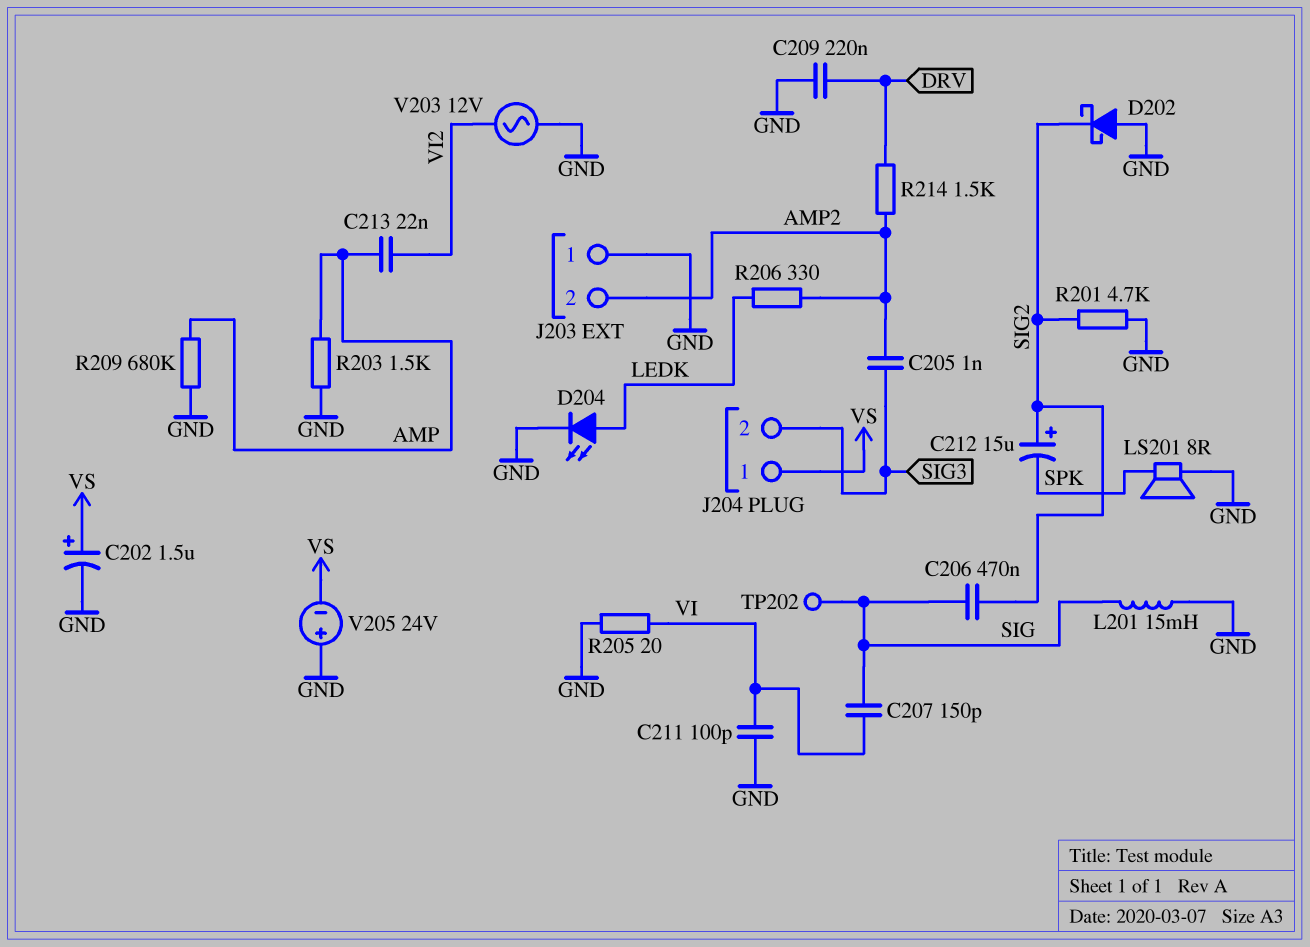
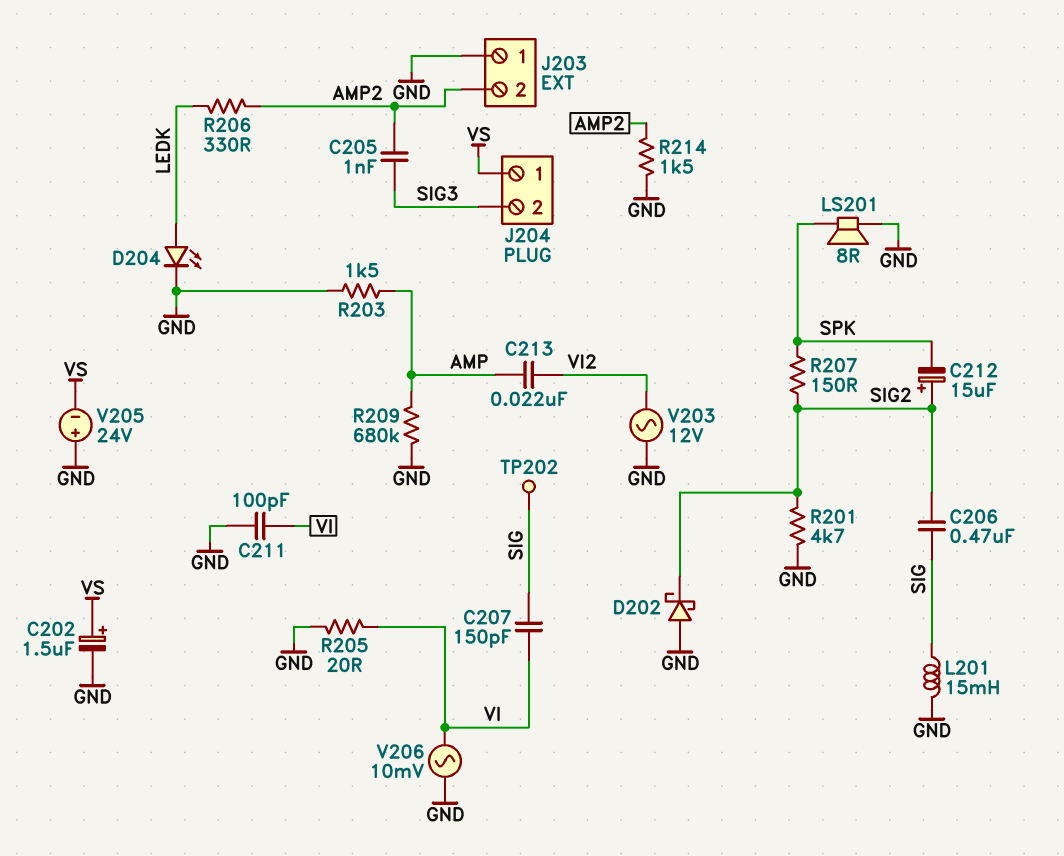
C209: 220nF (DRV, GND) -> none
R207: none -> 150 (SIG2, SPK)
R214: 1.5k (AMP2, DRV) -> 1.5k (AMP2, GND)
V206: none -> AC 10mV (GND, VI)

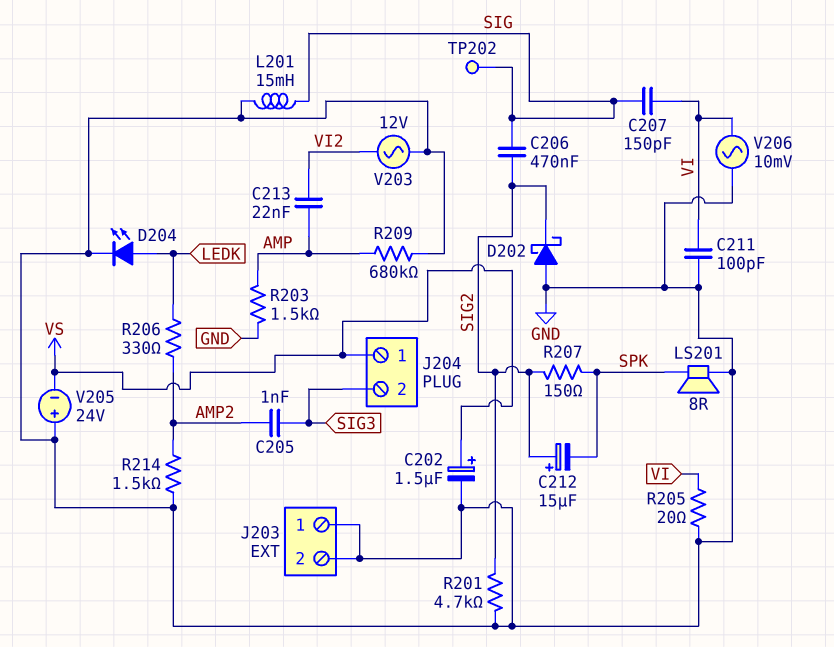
J203 pin 2: AMP2 -> GND

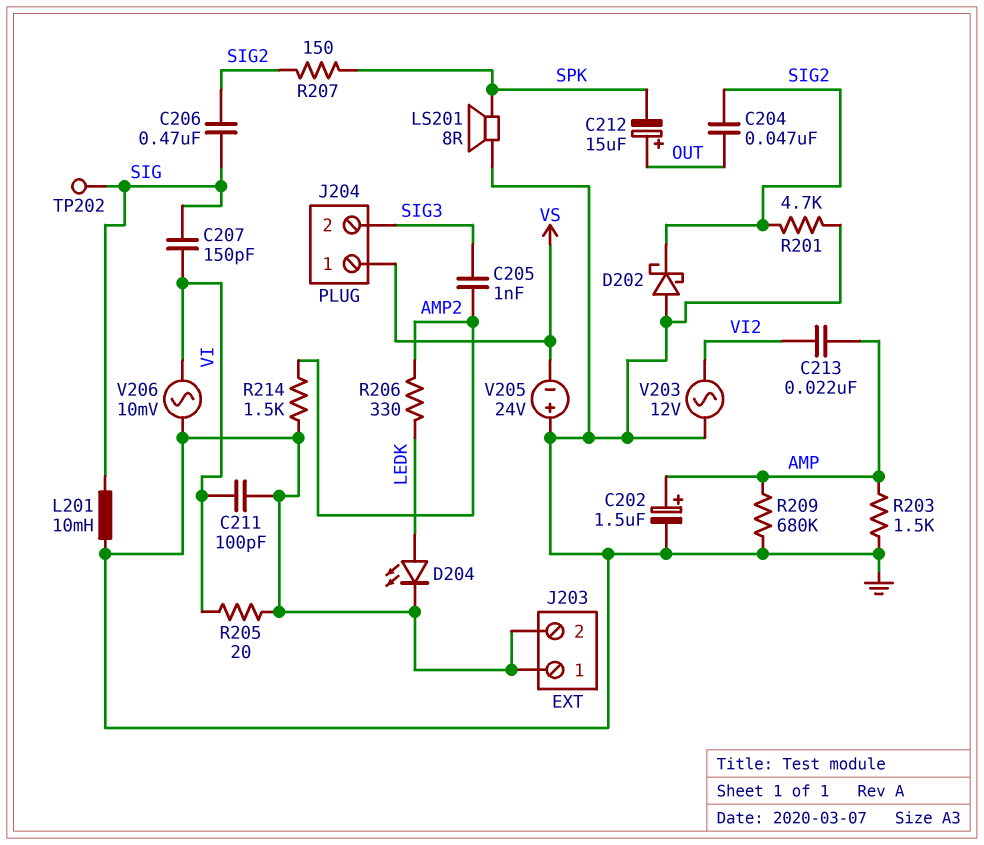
C202: 1.5uF (plus VS, minus GND) -> 1.5uF (plus AMP, minus GND)
C204: none -> 47nF (OUT, SIG2)
C212: 15uF (plus SIG2, minus SPK) -> 15uF (plus OUT, minus SPK)
L201: 15mH (GND, SIG) -> 10mH (GND, SIG)

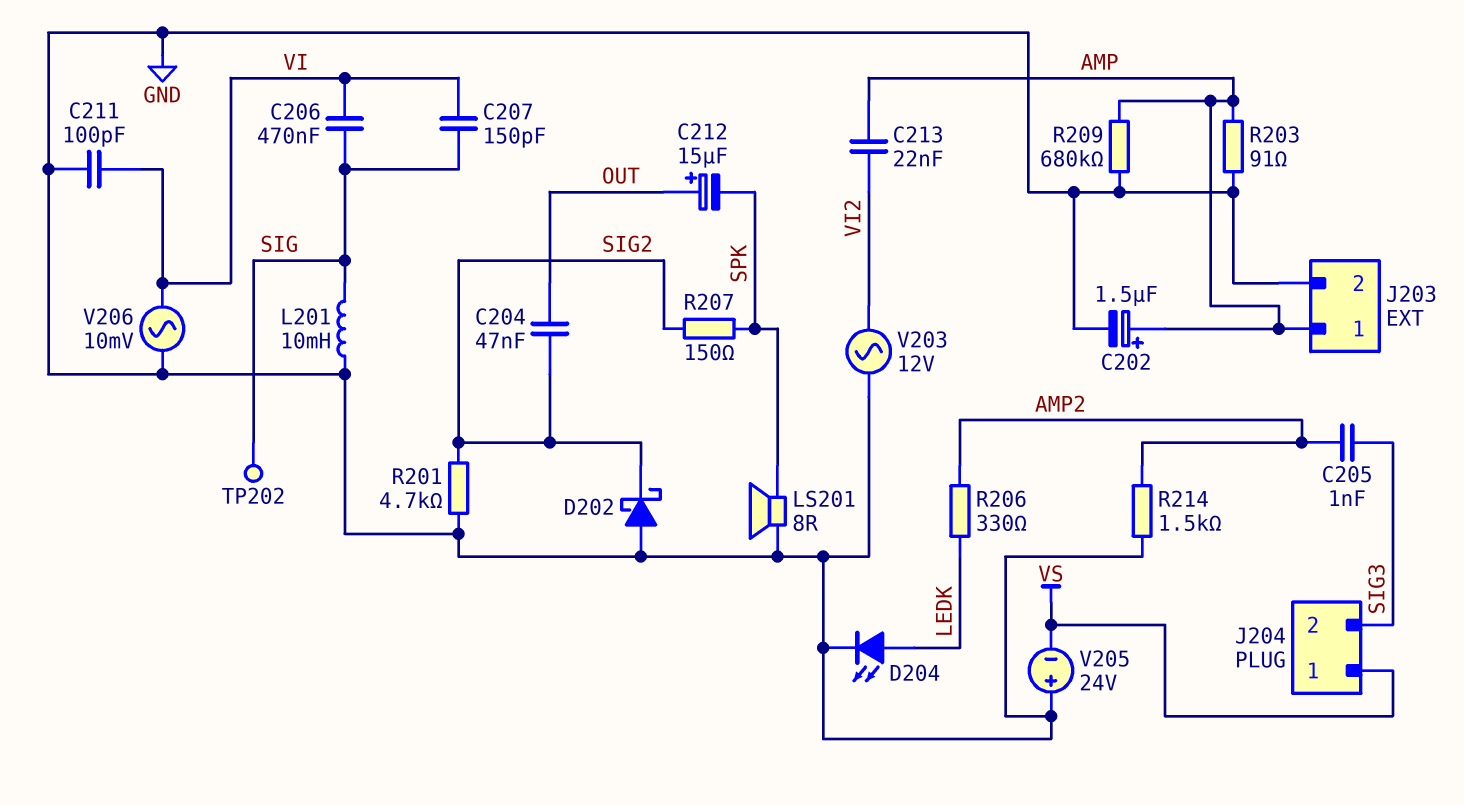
C206: 470nF (SIG, SIG2) -> 470nF (SIG, VI)
J203 pin 1: GND -> AMP
R203: 1.5k (AMP, GND) -> 91 (AMP, GND)
R205: 20 (GND, VI) -> none

